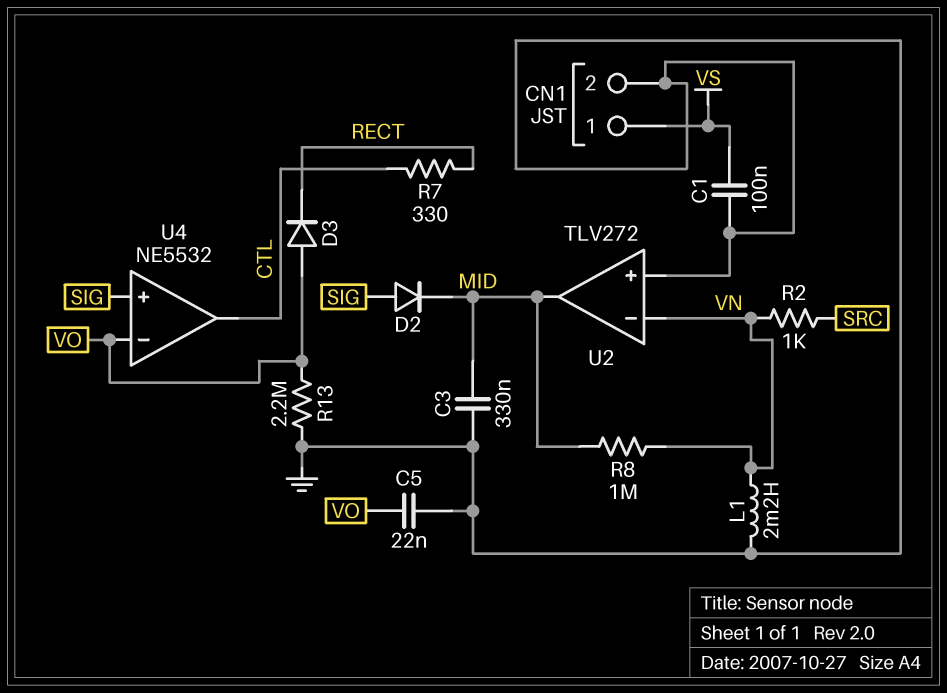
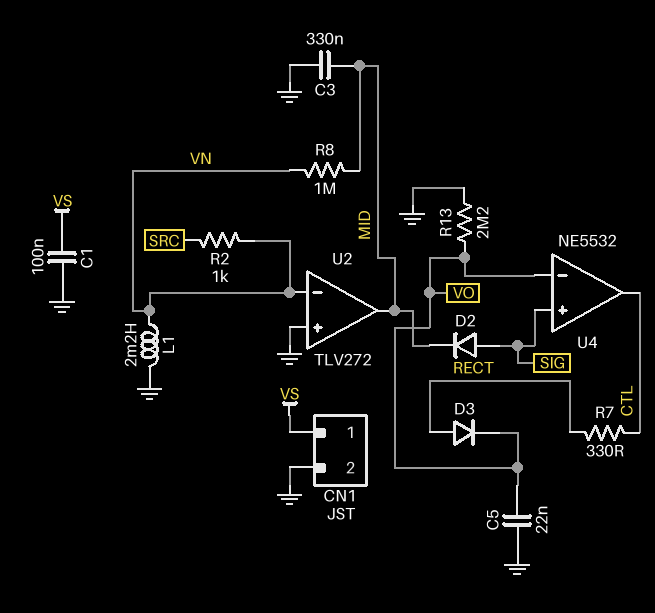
D3: diode (A VO, K RECT) -> diode (A RECT, K VO)

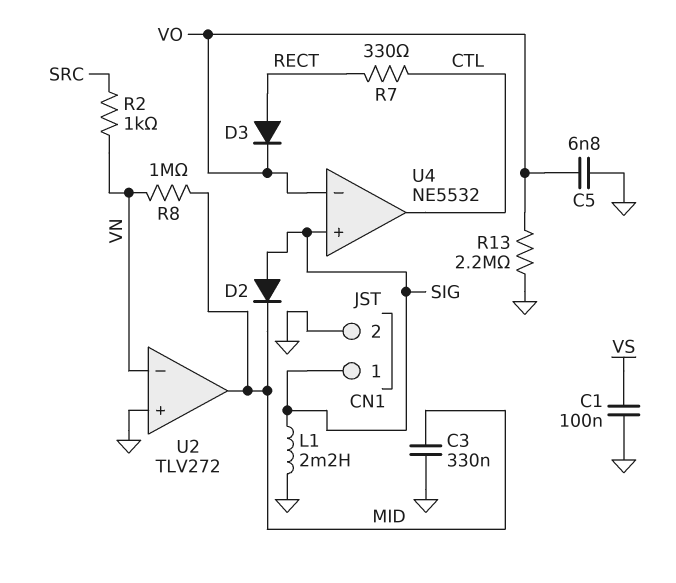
C5: 22nF (GND, VO) -> 6.8nF (GND, VO)
CN1 pin 1: VS -> SIG
L1: 2.2mH (GND, VN) -> 2.2mH (GND, SIG)

